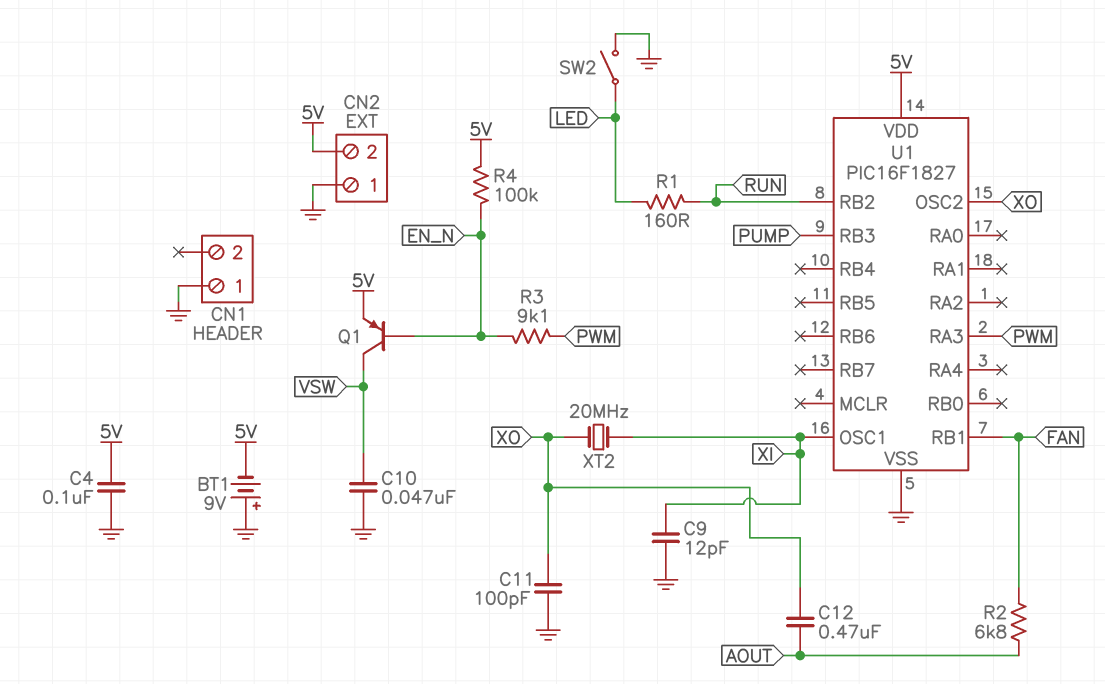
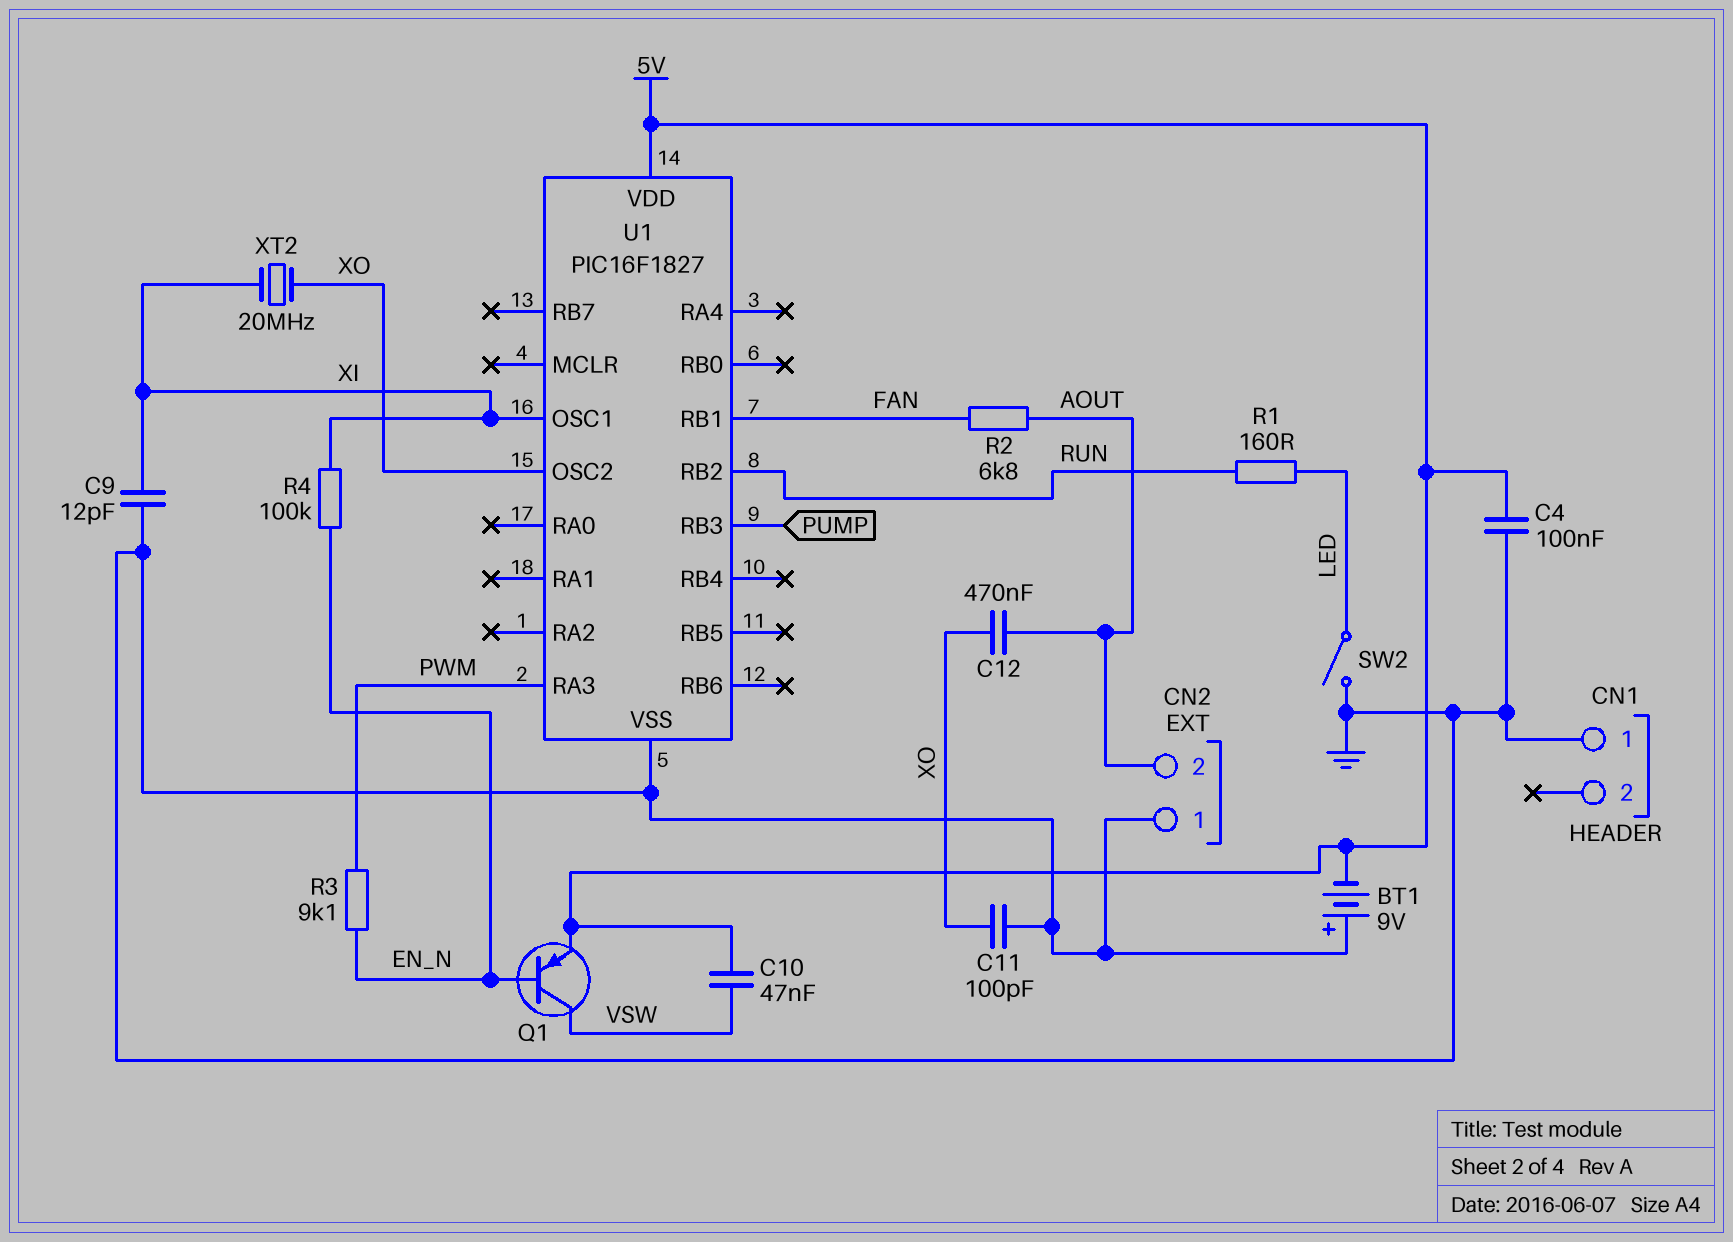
C10: 47nF (GND, VSW) -> 47nF (5V, VSW)
CN2 pin 2: 5V -> AOUT
R4: 100k (5V, EN_N) -> 100k (EN_N, XI)

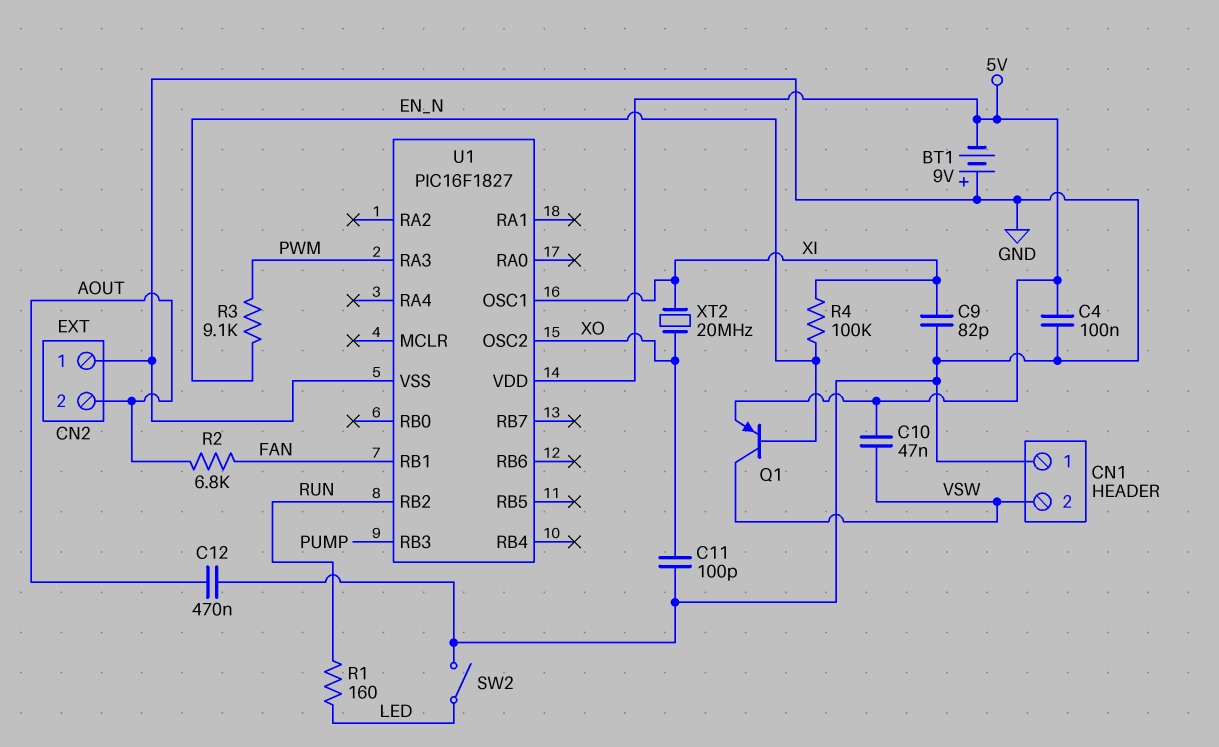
C9: 12pF (GND, XI) -> 82pF (GND, XI)
C12: 470nF (AOUT, XO) -> 470nF (AOUT, GND)
CN1 pin 2: none -> VSW

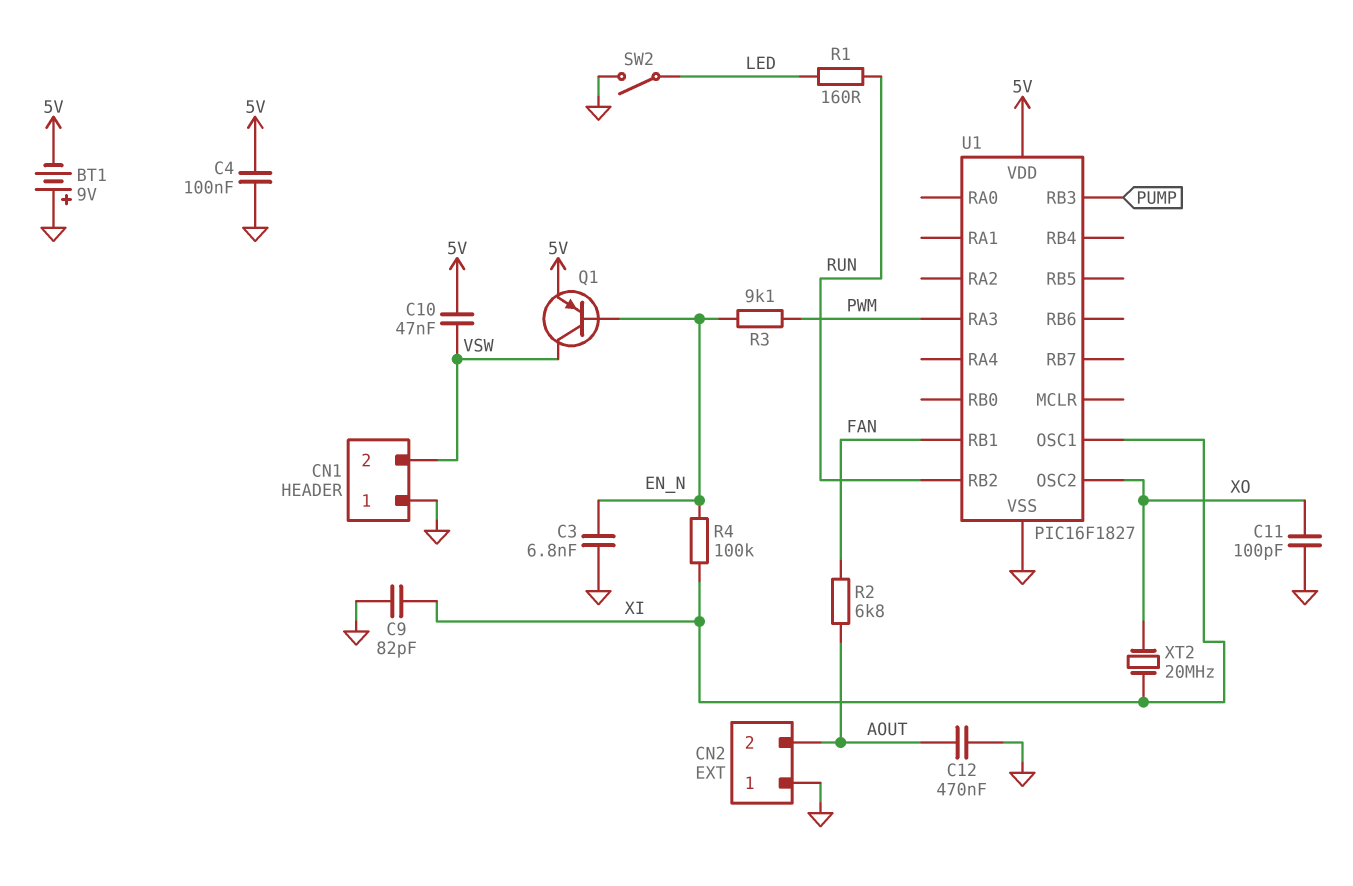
C3: none -> 6.8nF (EN_N, GND)

